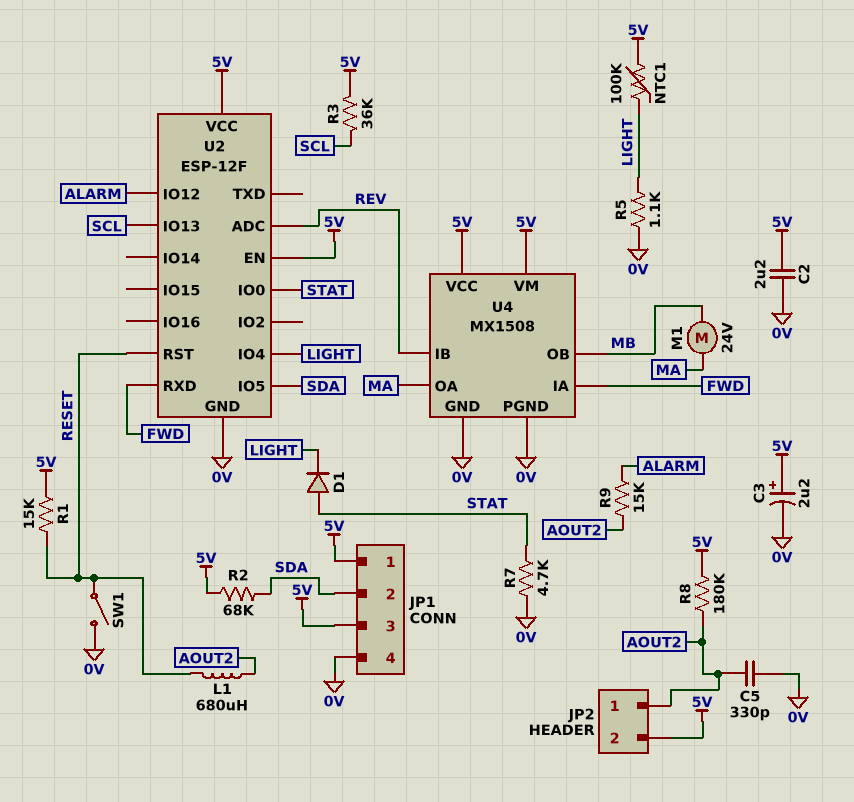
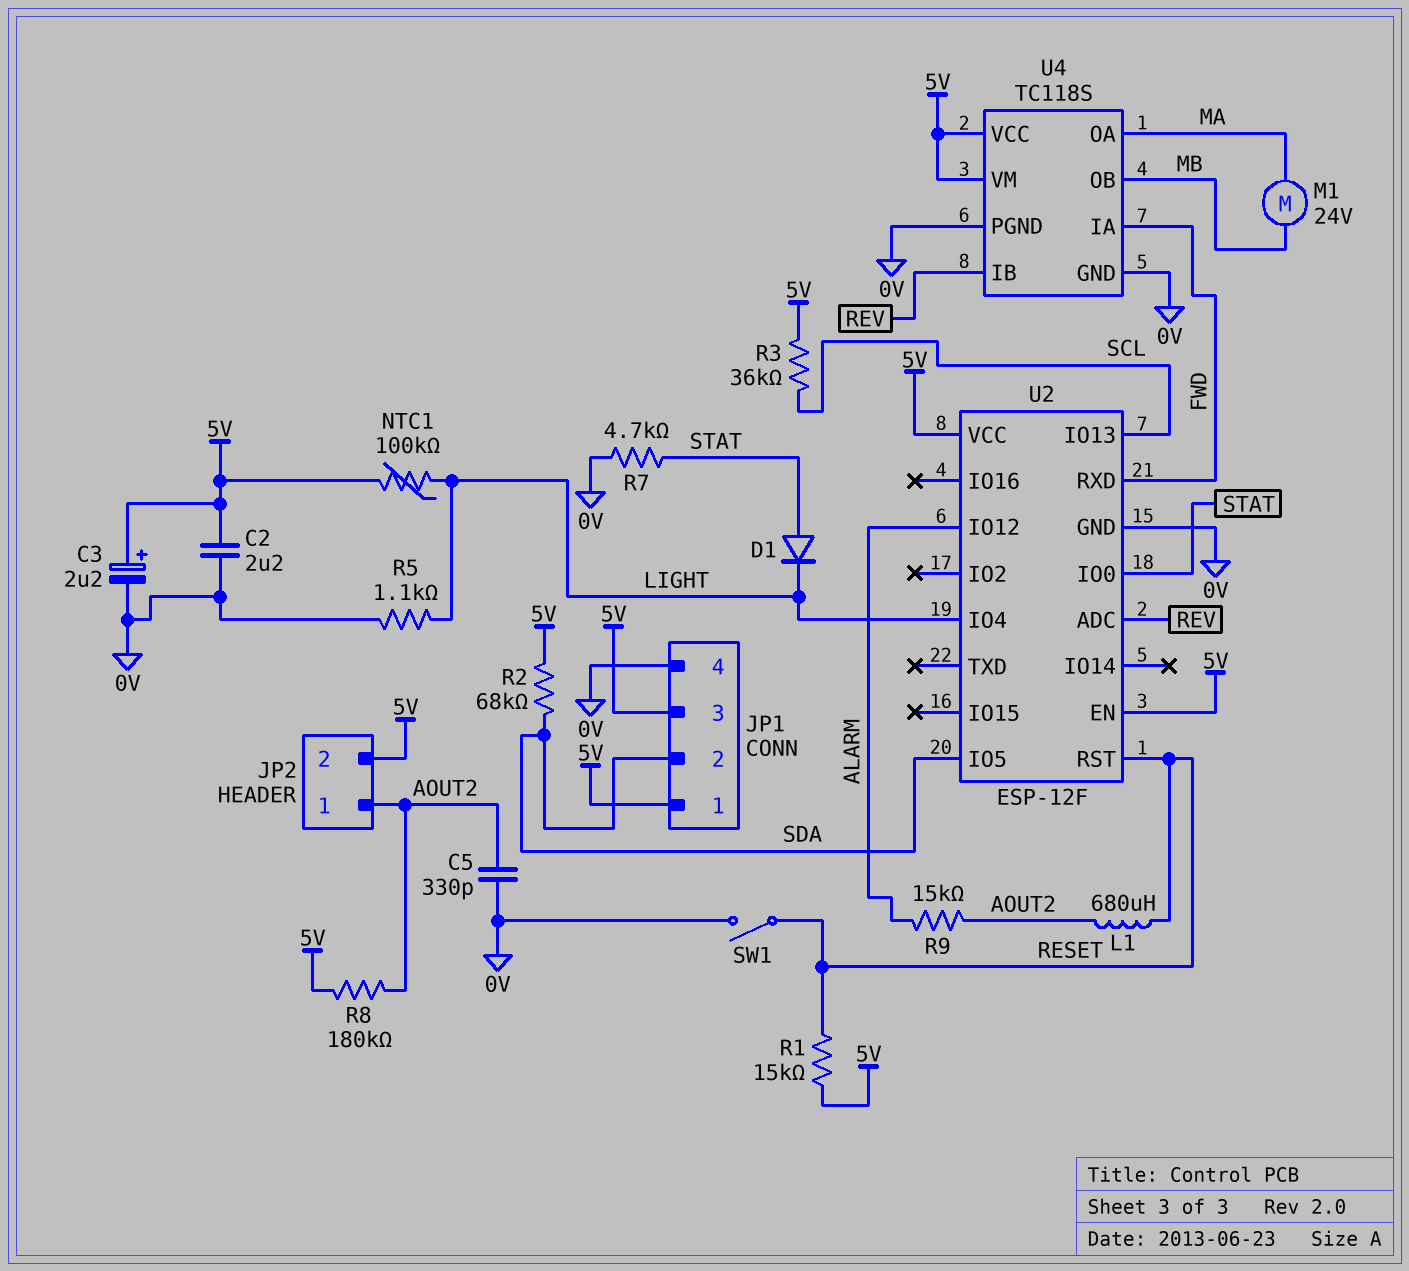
U4: MX1508 -> TC118S

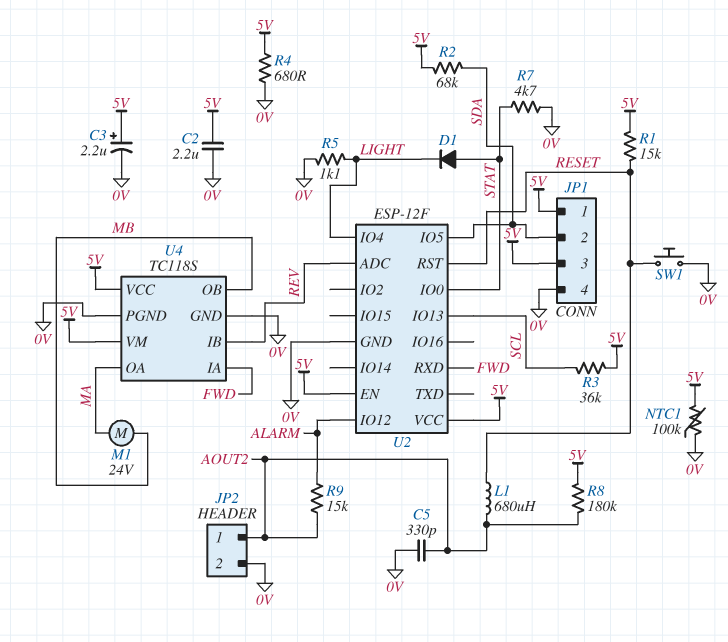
JP2 pin 2: 5V -> 0V
NTC1: 100k (5V, LIGHT) -> 100k (0V, 5V)
R4: none -> 680 (0V, 5V)
SW1: switch (0V, RESET) -> button (0V, RESET)

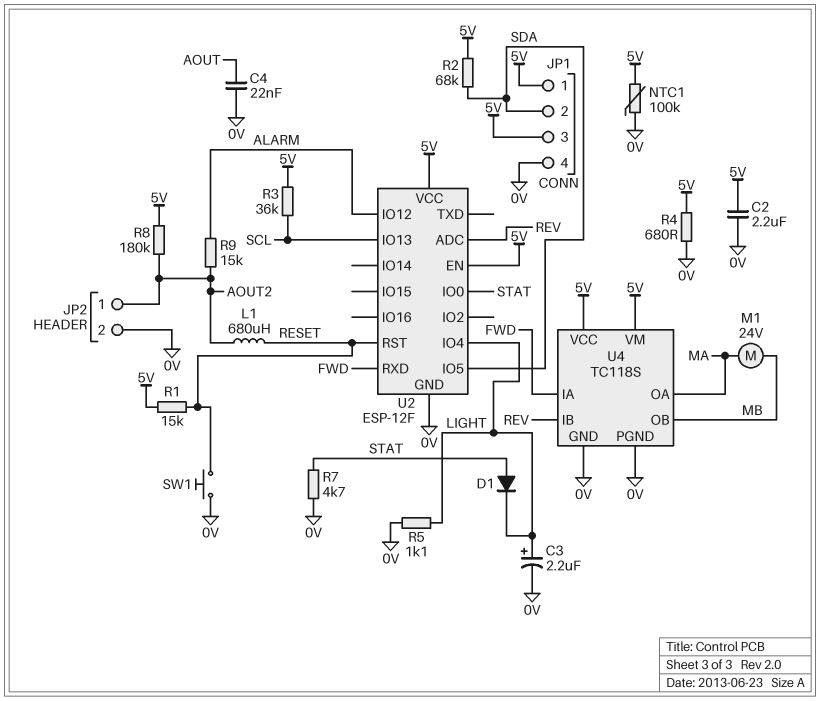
C3: 2.2uF (plus 5V, minus 0V) -> 2.2uF (plus LIGHT, minus 0V)
C4: none -> 22nF (0V, AOUT)
C5: 330pF (0V, AOUT2) -> none

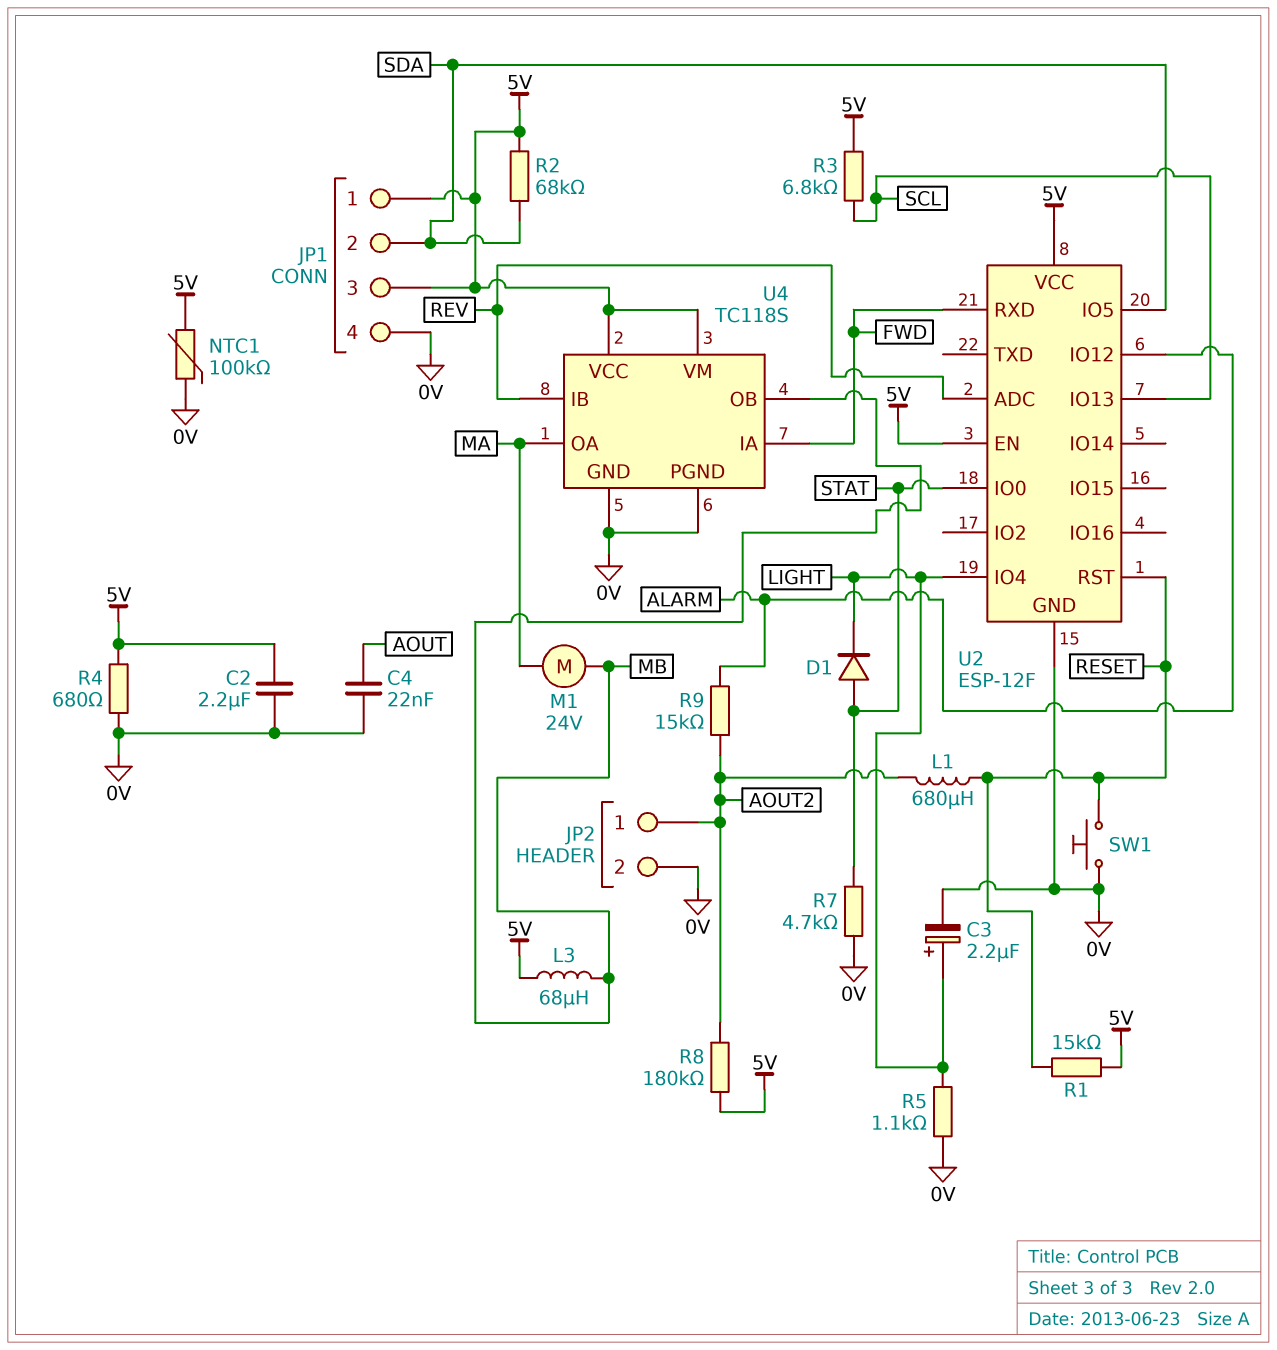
L3: none -> 68uH (5V, MB)
R3: 36k (5V, SCL) -> 6.8k (5V, SCL)

